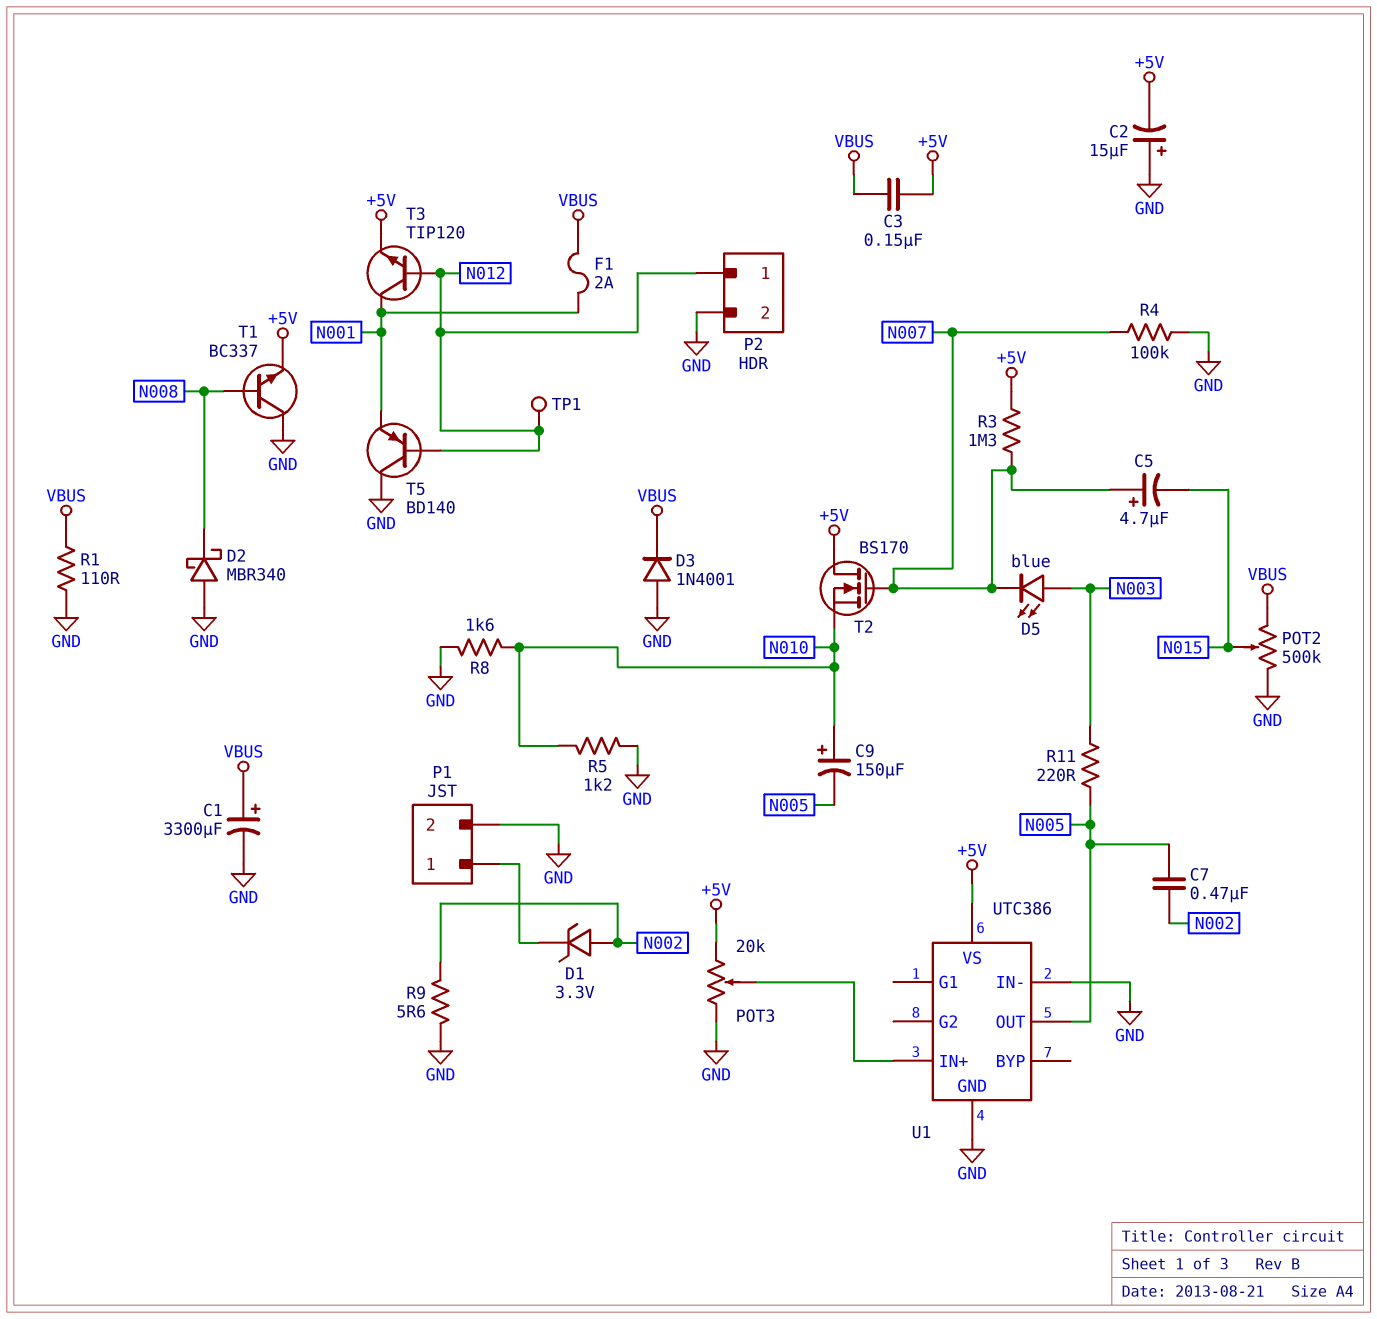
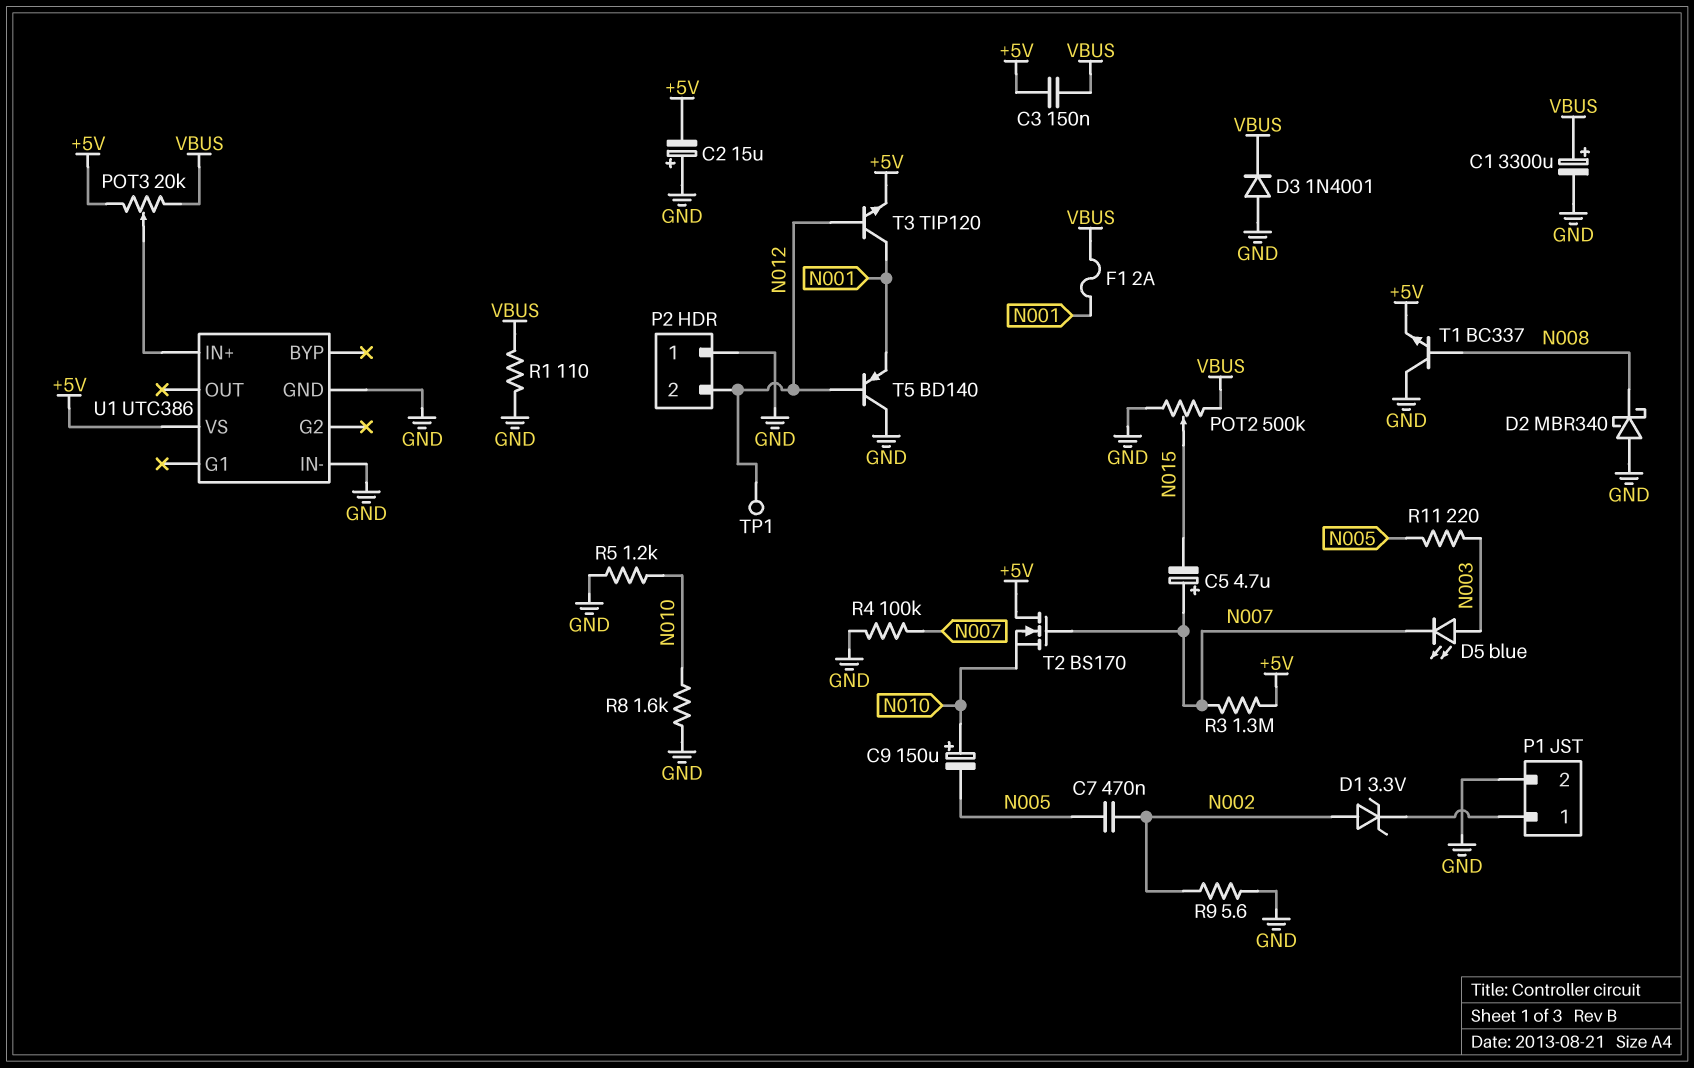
P2 pin 1: N012 -> GND
P2 pin 2: GND -> N012
POT3: 20k (+5V, GND, wiper U1/IN+) -> 20k (+5V, VBUS, wiper U1/IN+)
U1 pin OUT: N005 -> none

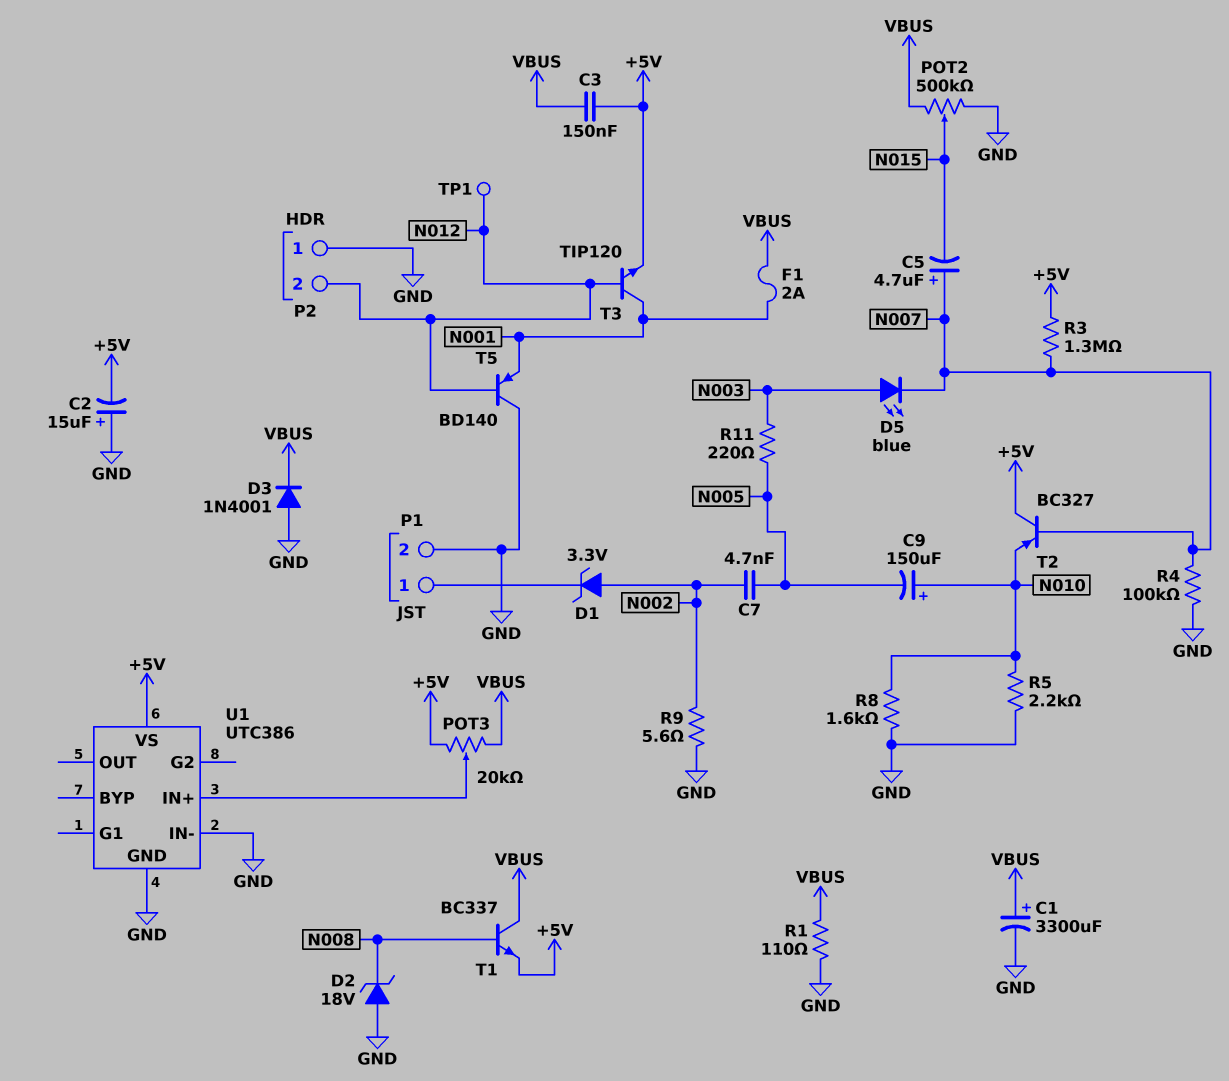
C7: 470nF (N002, N005) -> 4.7nF (N002, N005)
D2: schottky MBR340 (A GND, K N008) -> zener 18V (A GND, K N008)
R5: 1.2k (GND, N010) -> 2.2k (GND, N010)
T1: NPN BC337 (B N008, C GND, E +5V) -> NPN BC337 (B N008, C VBUS, E +5V)
T2: NMOS BS170 (G N007, D +5V, S N010) -> PNP BC327 (B N007, C +5V, E N010)

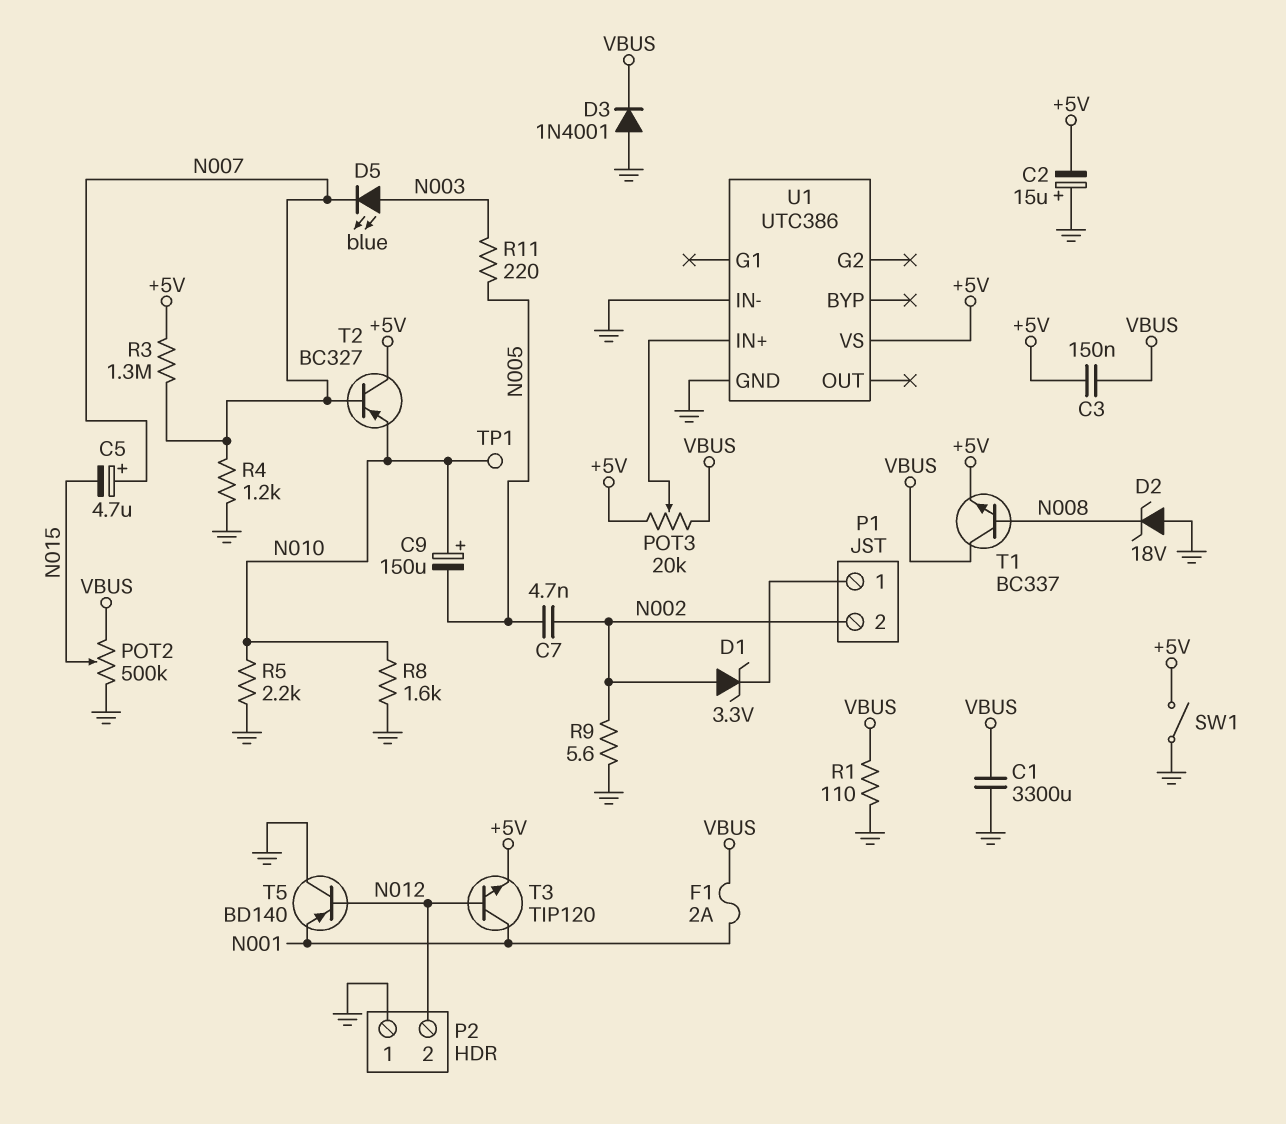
C1: 3300uF (plus VBUS, minus GND) -> 3300uF (GND, VBUS)
P1 pin 2: GND -> N002
R4: 100k (GND, N007) -> 1.2k (GND, N007)
SW1: none -> switch (+5V, GND)
TP1: test point (N012) -> test point (N010)

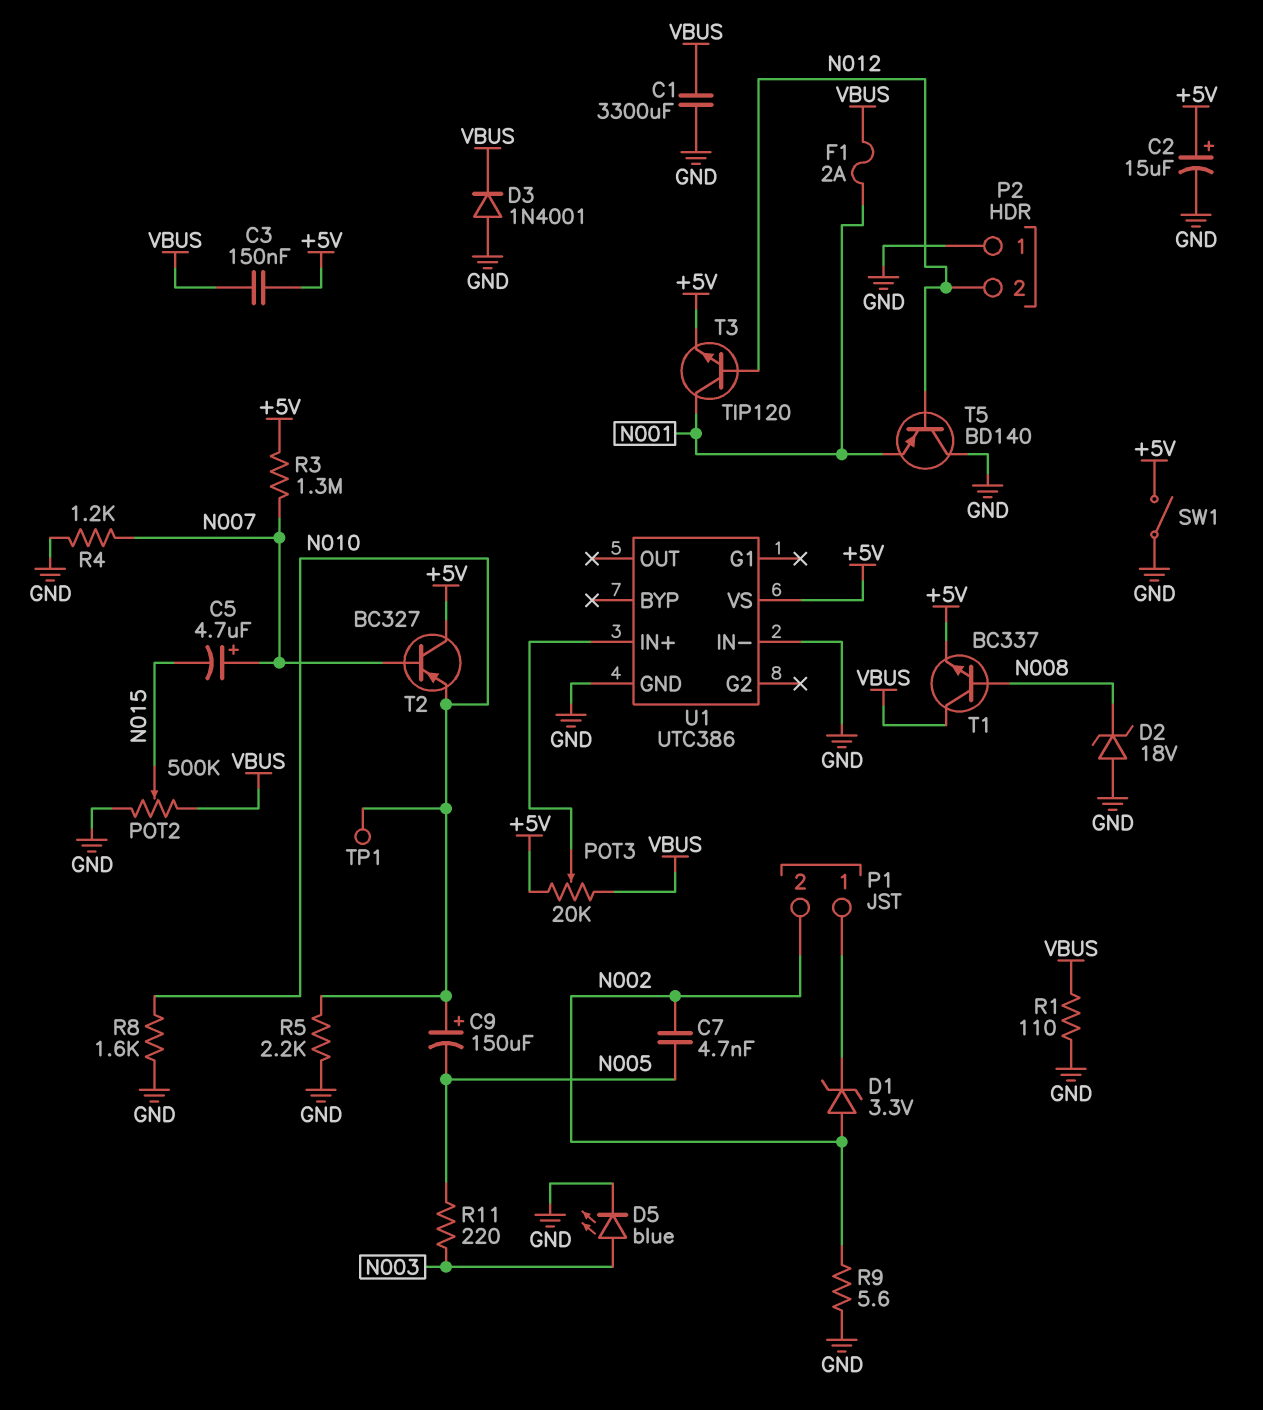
C2: 15uF (plus GND, minus +5V) -> 15uF (plus +5V, minus GND)
D5: LED blue (A N003, K N007) -> LED blue (A N003, K GND)

